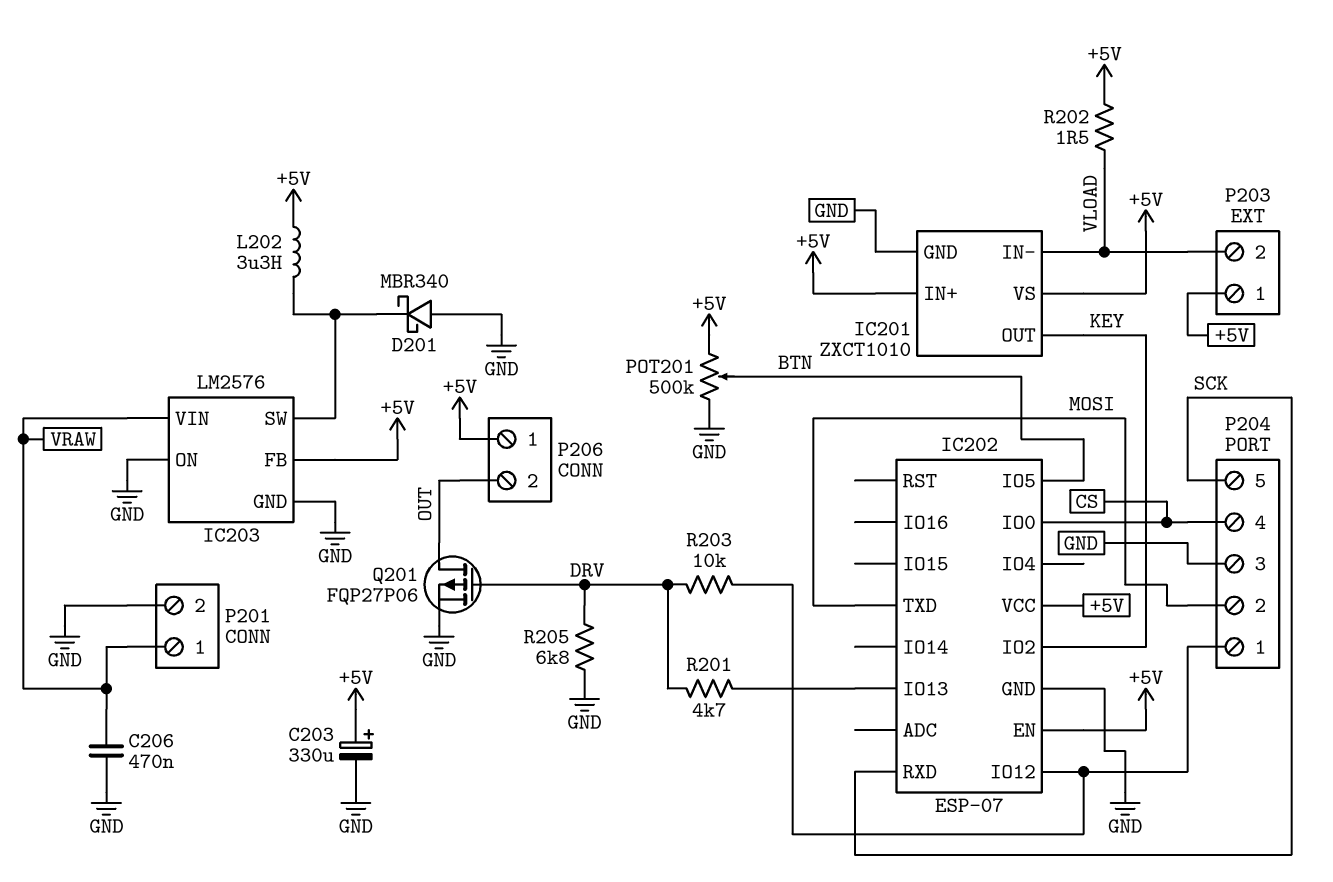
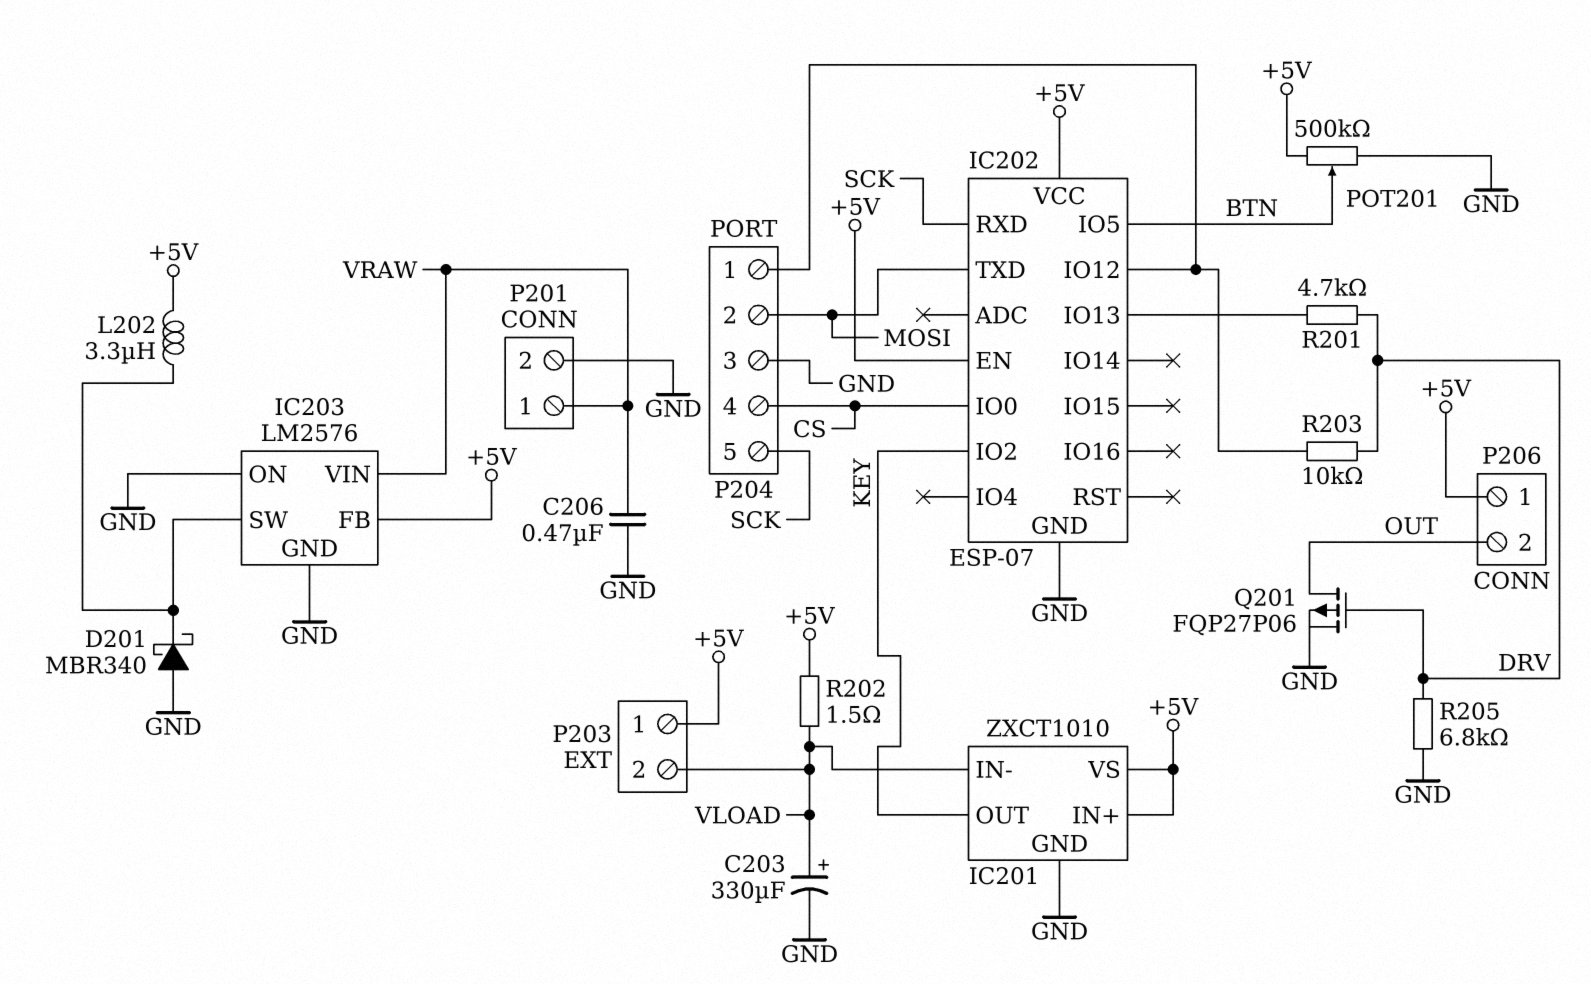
C203: 330uF (plus +5V, minus GND) -> 330uF (plus VLOAD, minus GND)

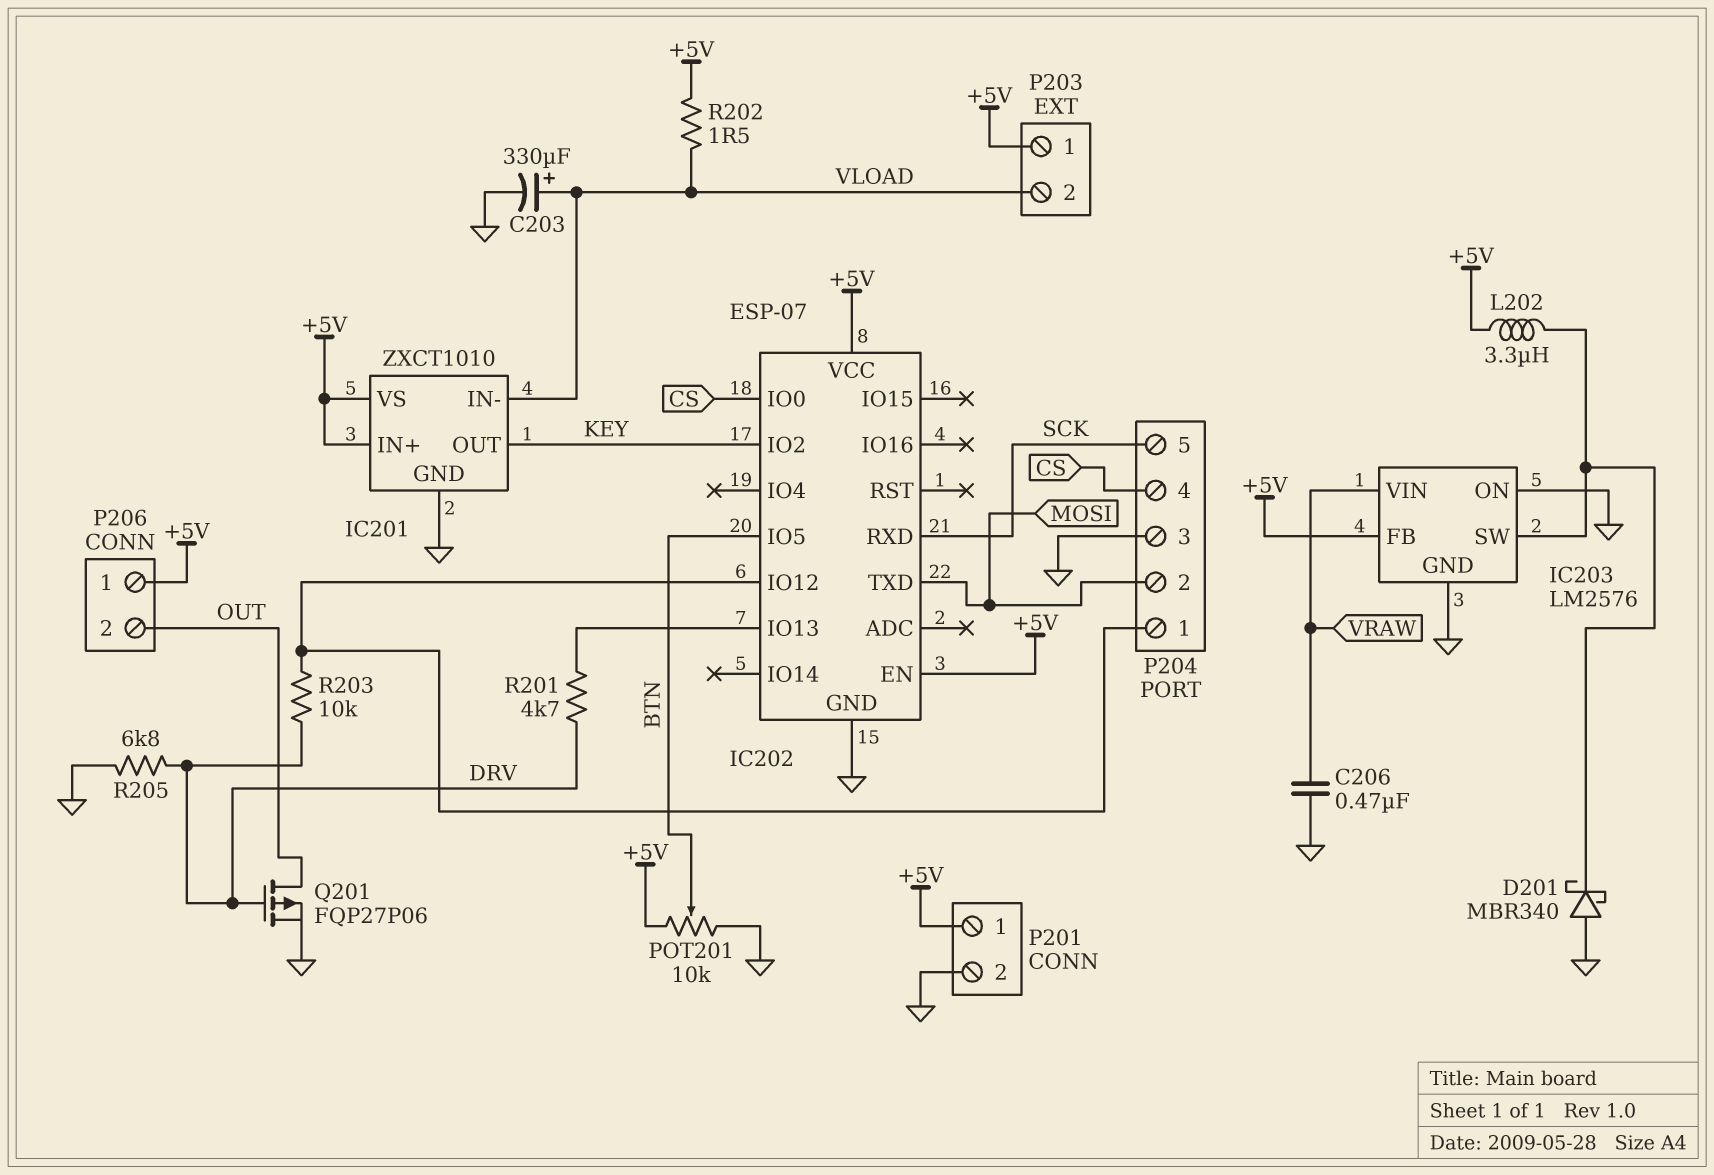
P201 pin 1: VRAW -> +5V
POT201: 500k (+5V, GND, wiper BTN) -> 10k (+5V, GND, wiper BTN)

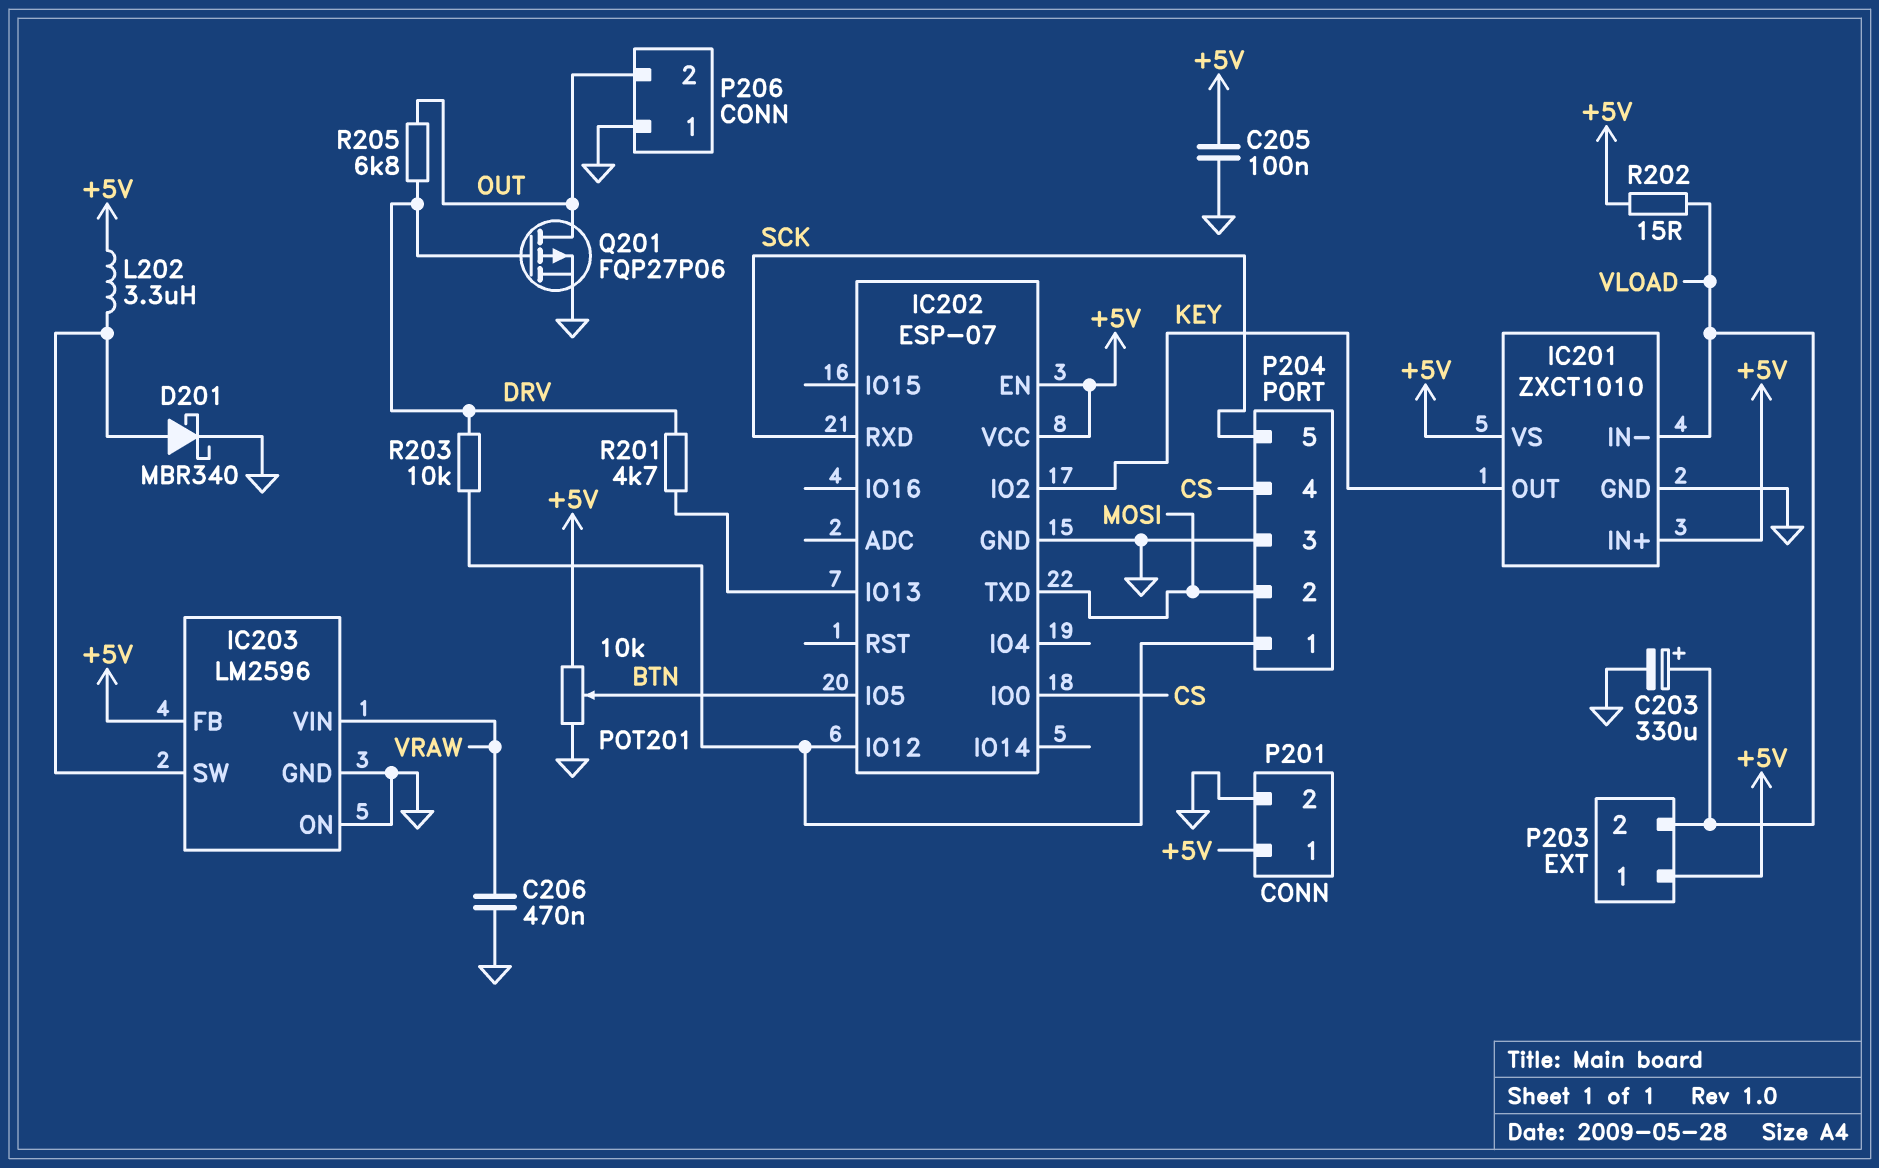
C205: none -> 100nF (+5V, GND)
D201: schottky MBR340 (A GND, K IC203/SW) -> schottky MBR340 (A IC203/SW, K GND)
IC203: LM2576 -> LM2596
P206 pin 1: +5V -> GND
R202: 1.5 (+5V, VLOAD) -> 15 (+5V, VLOAD)
R205: 6.8k (DRV, GND) -> 6.8k (DRV, OUT)

